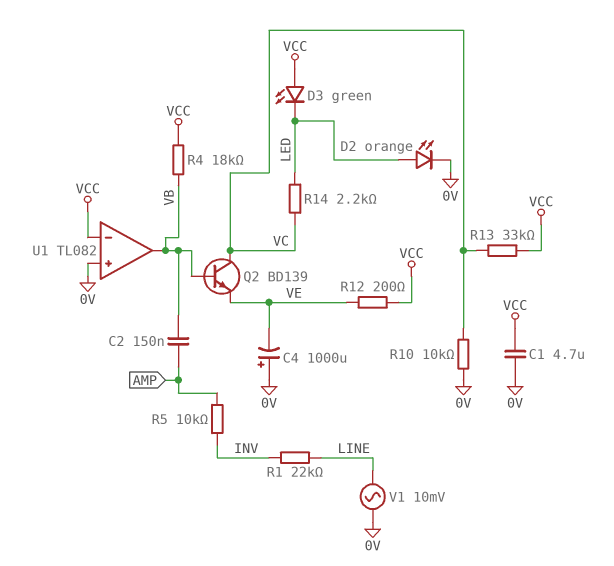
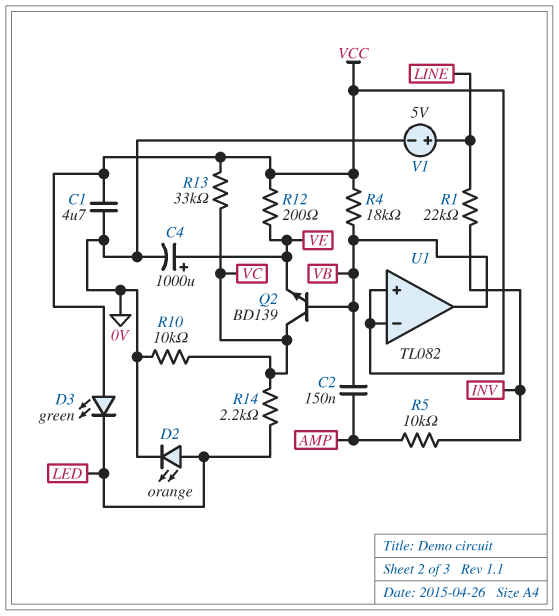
C4: 1000uF (plus 0V, minus VE) -> 1000uF (plus VE, minus 0V)
U1 pin in+: 0V -> VCC
V1: AC 10mV (0V, LINE) -> 5V (plus LINE, minus 0V)

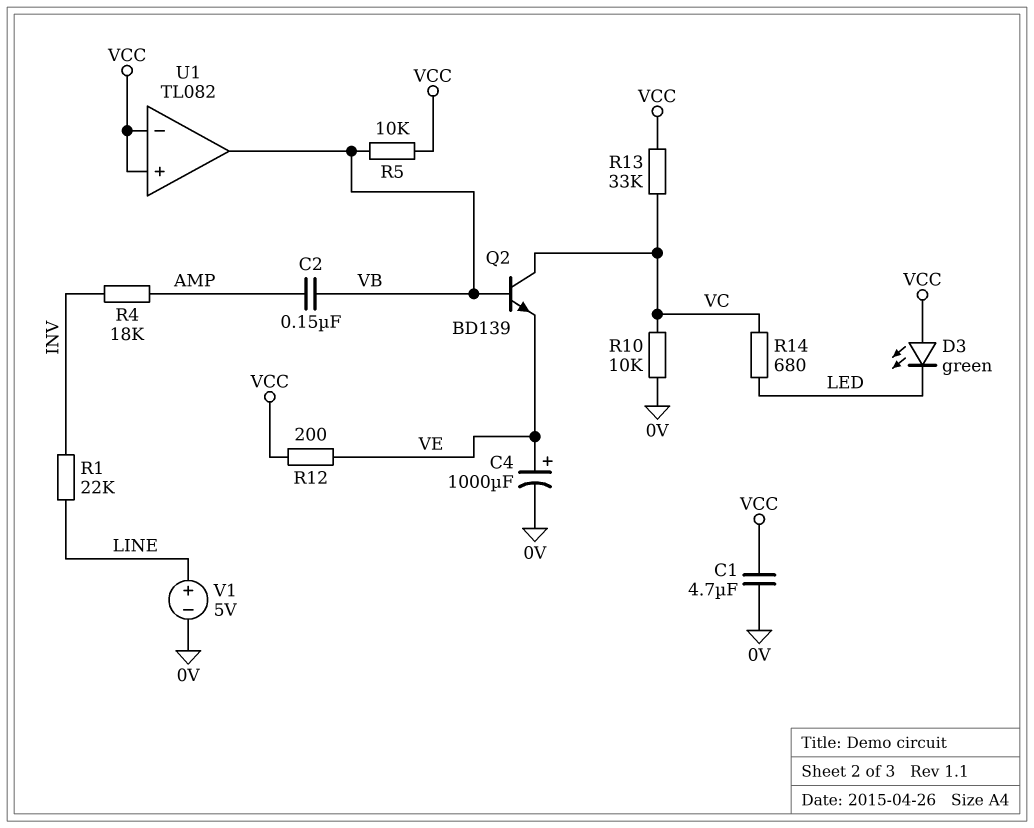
D2: LED orange (A LED, K 0V) -> none
R4: 18k (VB, VCC) -> 18k (AMP, INV)
R5: 10k (AMP, INV) -> 10k (VB, VCC)
R14: 2.2k (LED, VC) -> 680 (LED, VC)

